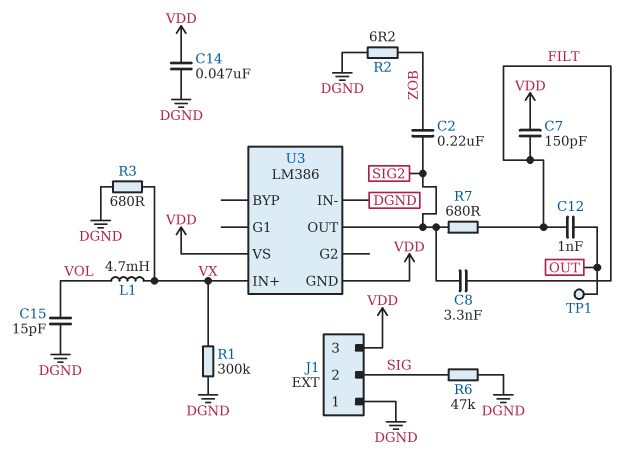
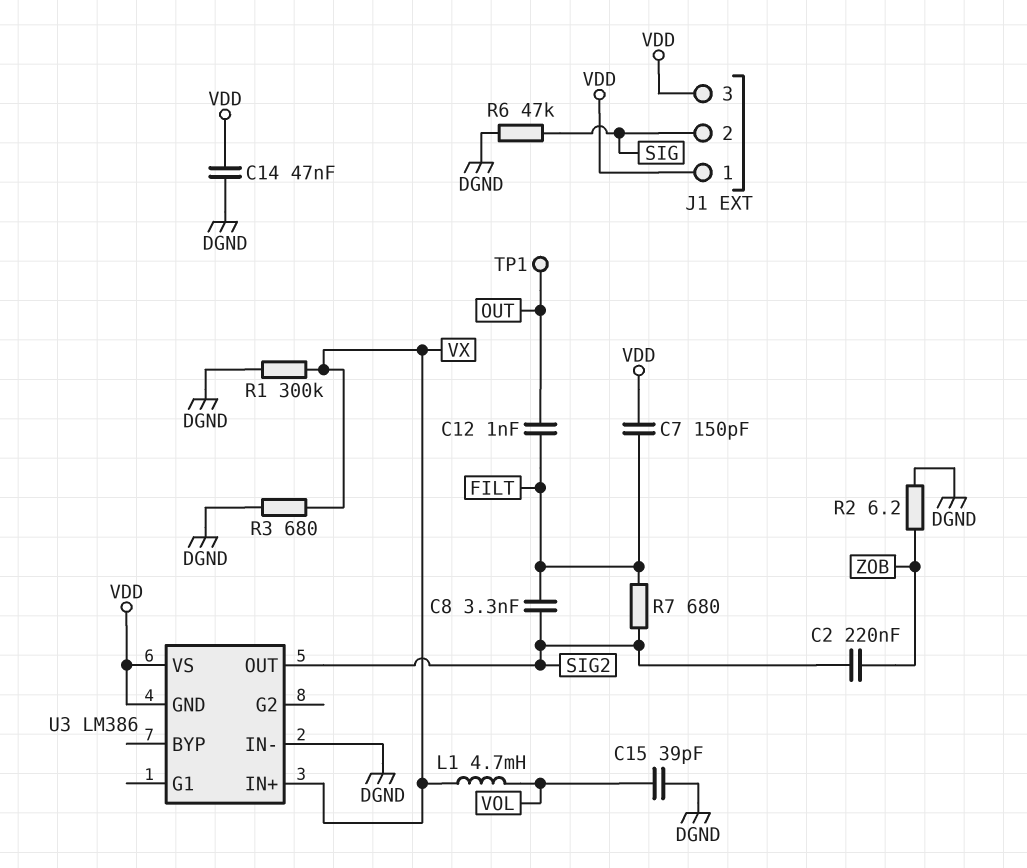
C15: 15pF (DGND, VOL) -> 39pF (DGND, VOL)
J1 pin 1: DGND -> VDD

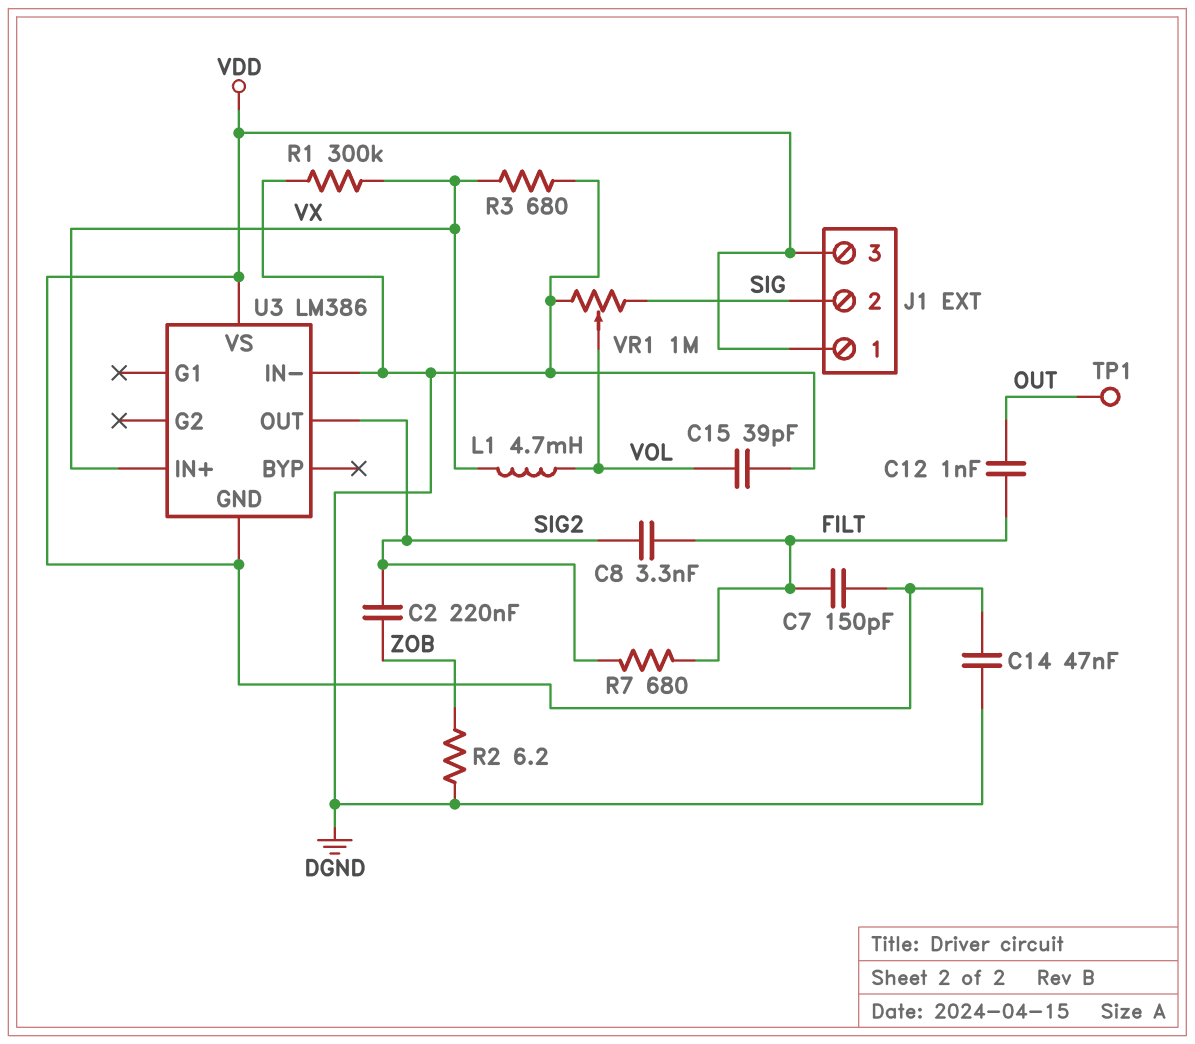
R6: 47k (DGND, SIG) -> none
VR1: none -> 1M (DGND, SIG, wiper VOL)

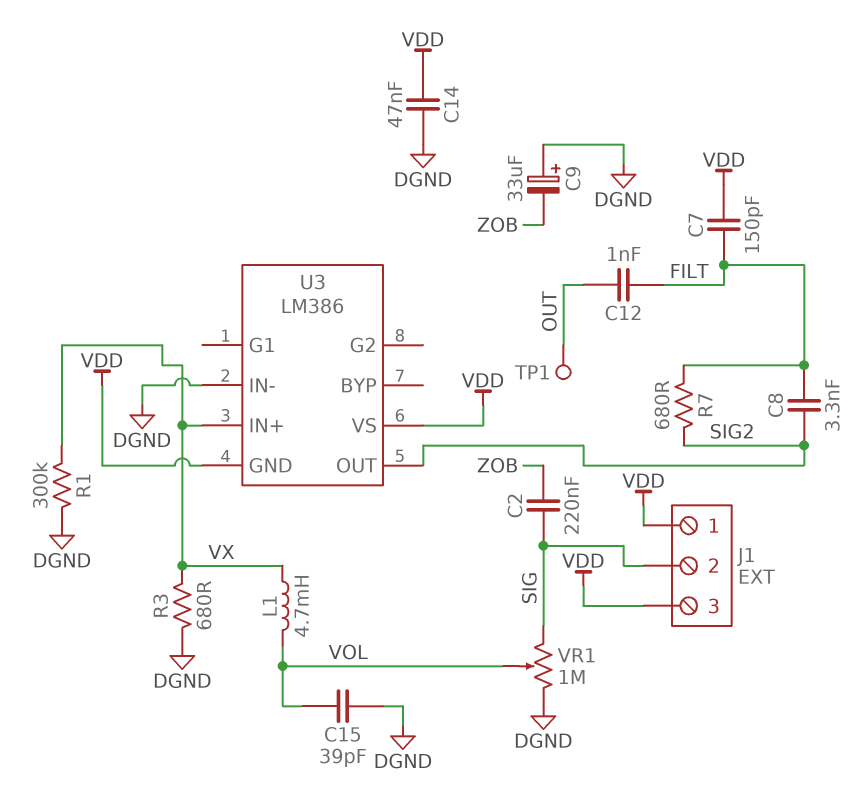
C2: 220nF (SIG2, ZOB) -> 220nF (SIG, ZOB)
C9: none -> 33uF (plus DGND, minus ZOB)
R2: 6.2 (DGND, ZOB) -> none

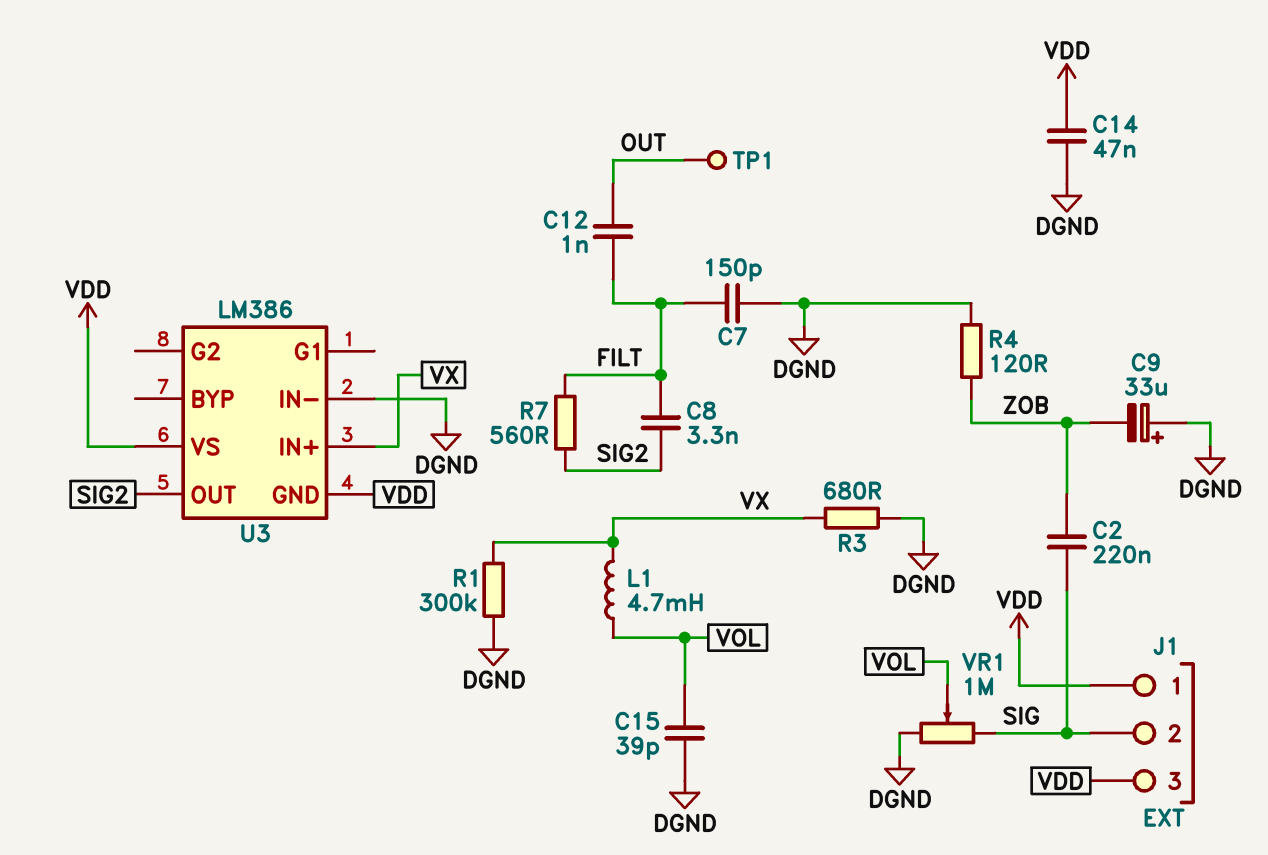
C7: 150pF (FILT, VDD) -> 150pF (DGND, FILT)
R4: none -> 120 (DGND, ZOB)
R7: 680 (FILT, SIG2) -> 560 (FILT, SIG2)

